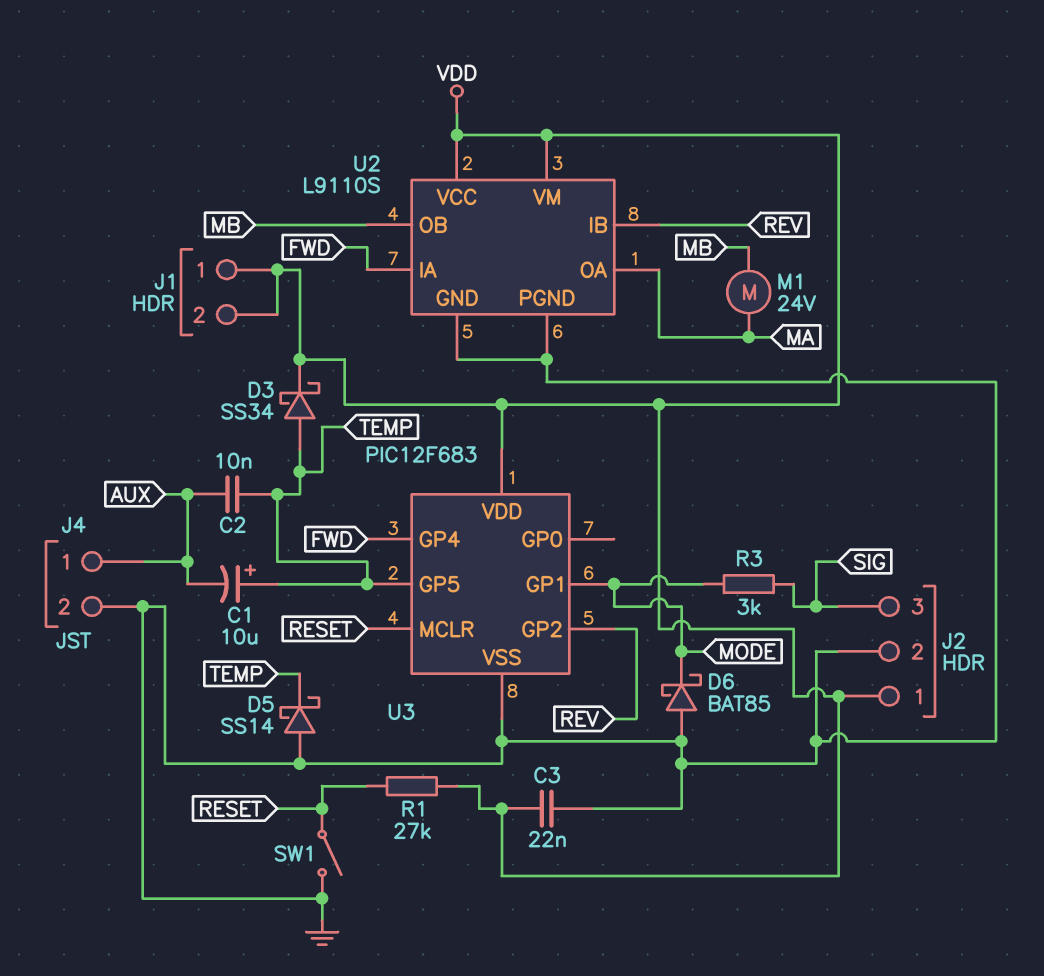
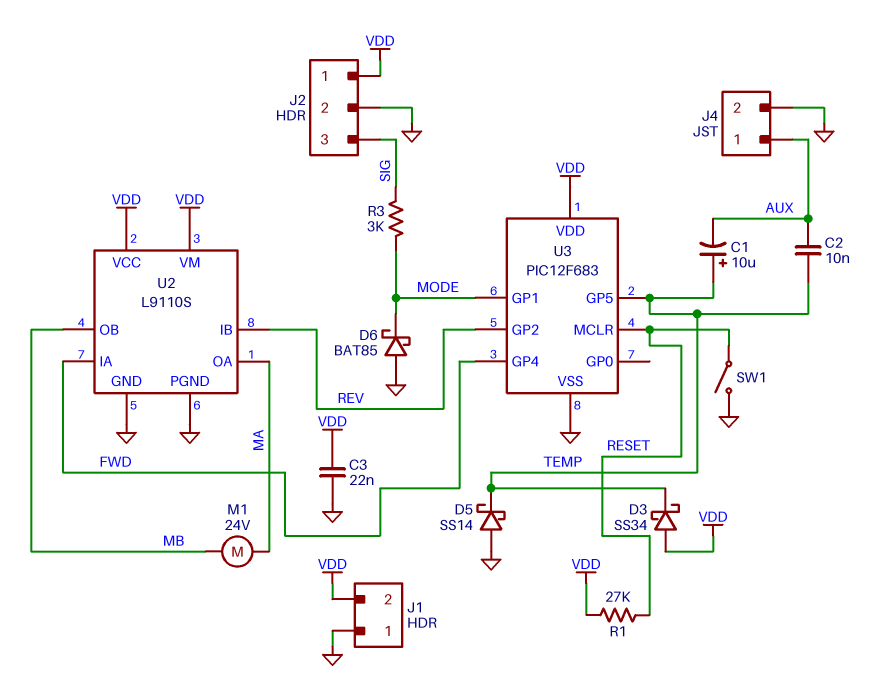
D3: schottky SS34 (A TEMP, K VDD) -> schottky SS34 (A VDD, K TEMP)
J1 pin 1: VDD -> GND

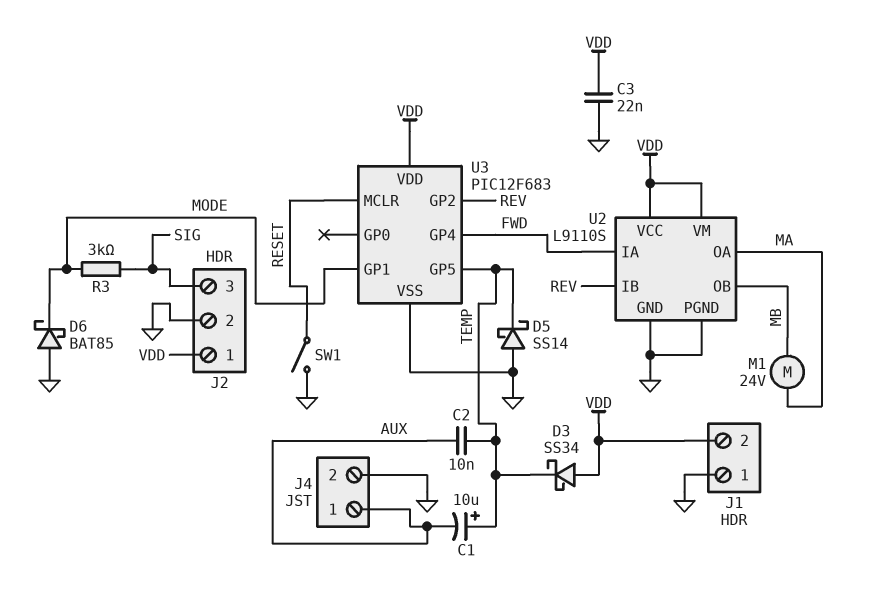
R1: 27k (RESET, VDD) -> none

